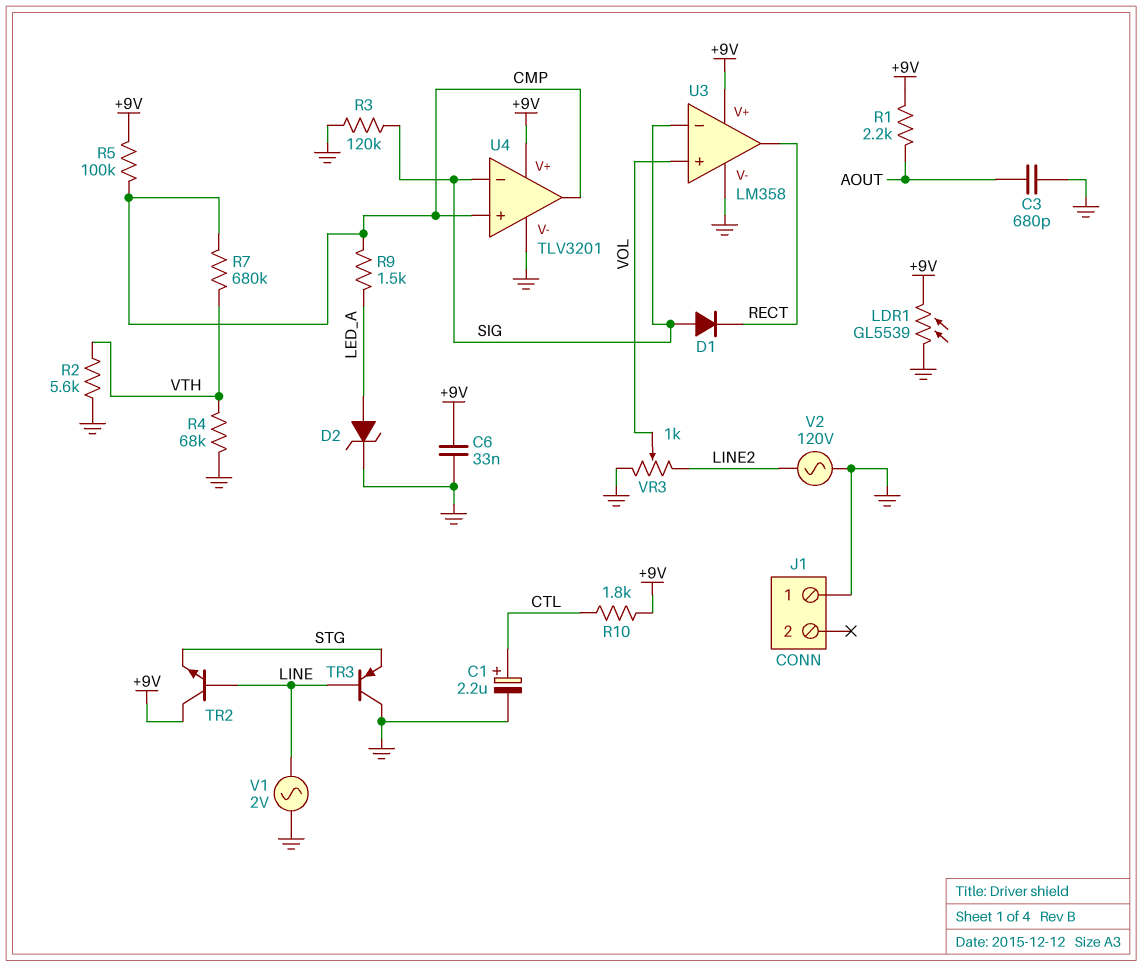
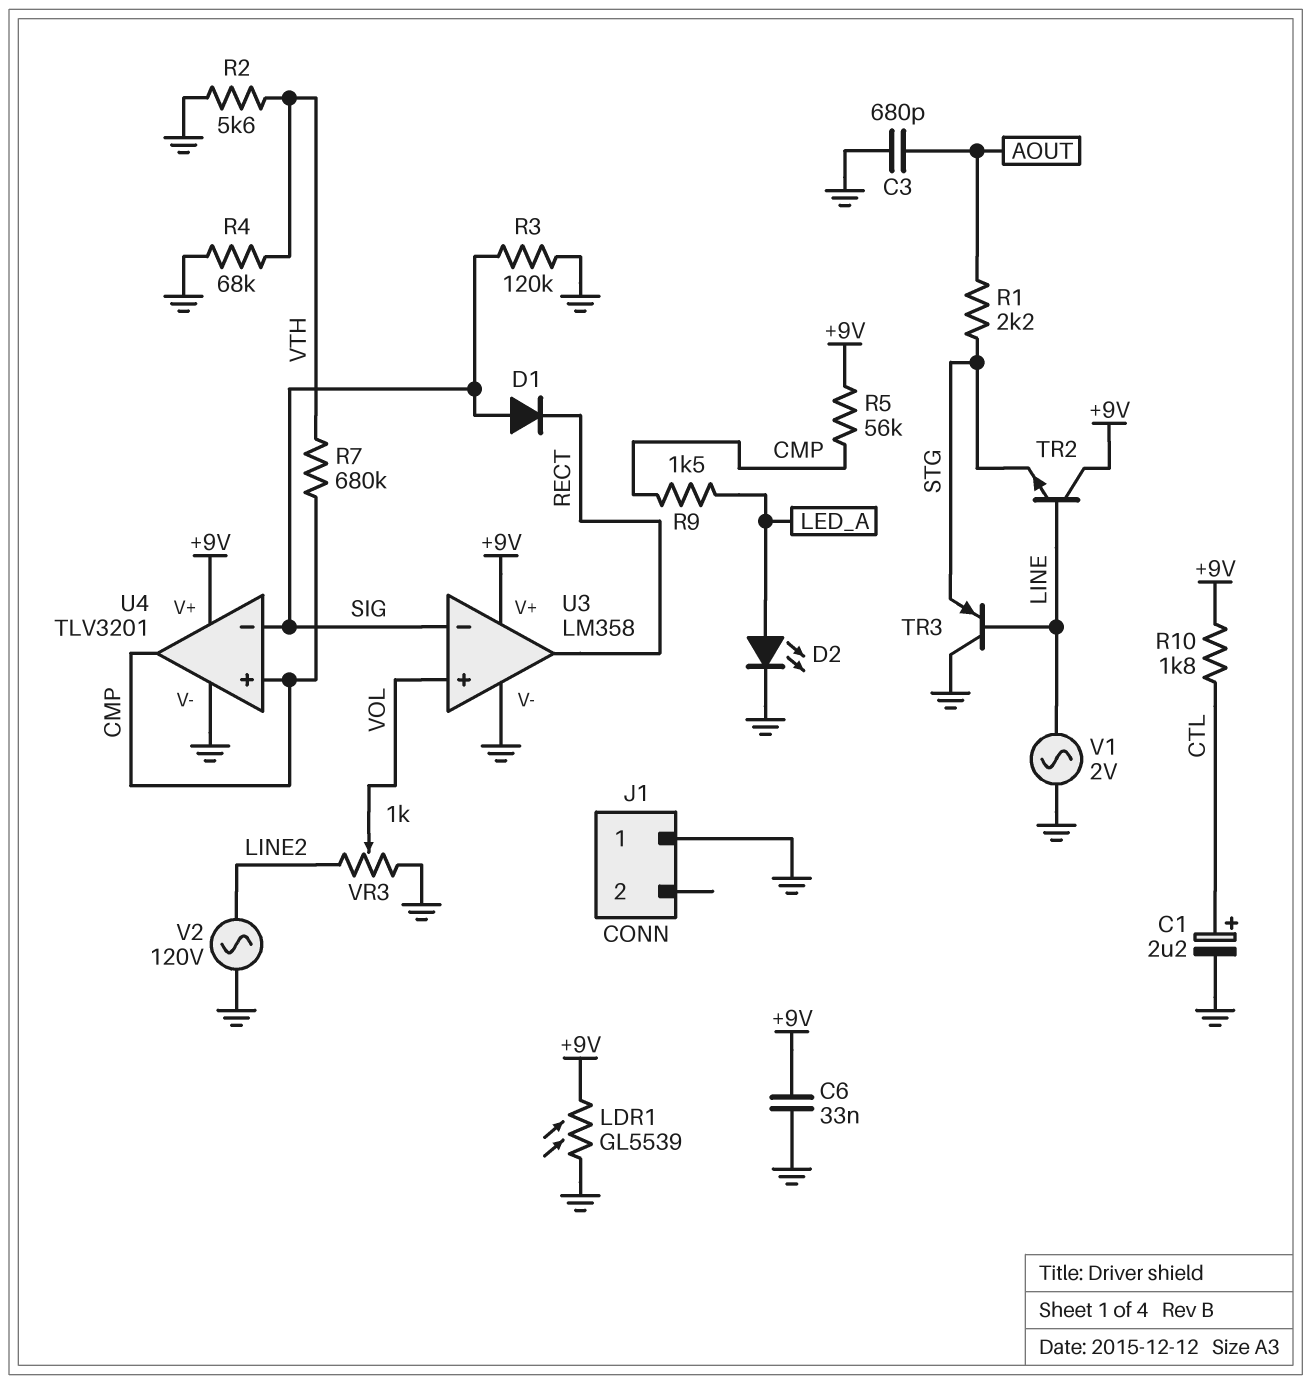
D2: zener (A LED_A, K GND) -> LED (A LED_A, K GND)
R1: 2.2k (+9V, AOUT) -> 2.2k (AOUT, STG)
R5: 100k (+9V, CMP) -> 56k (+9V, CMP)

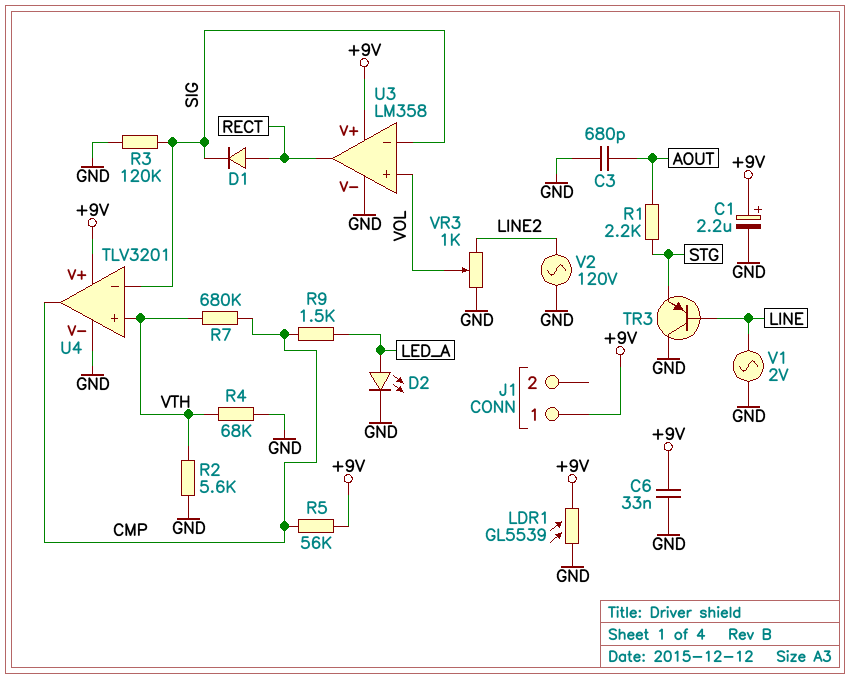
C1: 2.2uF (plus CTL, minus GND) -> 2.2uF (plus +9V, minus GND)
D1: diode (A SIG, K RECT) -> diode (A RECT, K SIG)
J1 pin 1: GND -> +9V
R10: 1.8k (+9V, CTL) -> none
TR2: NPN (B LINE, C +9V, E STG) -> none
U4 pin in+: CMP -> VTH

